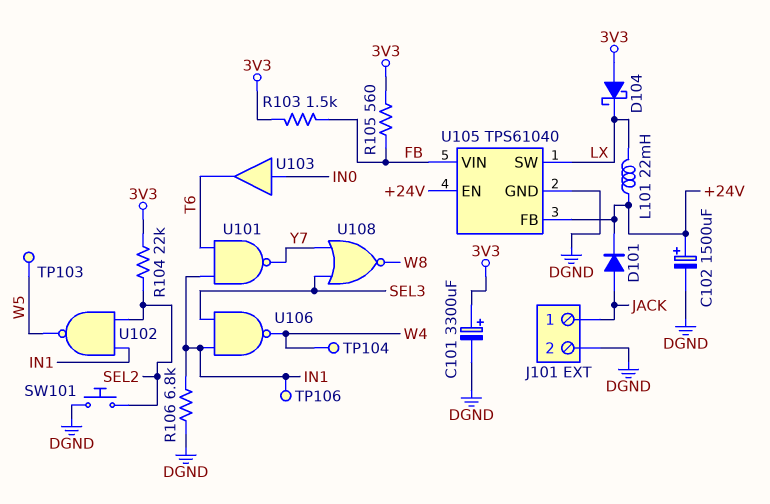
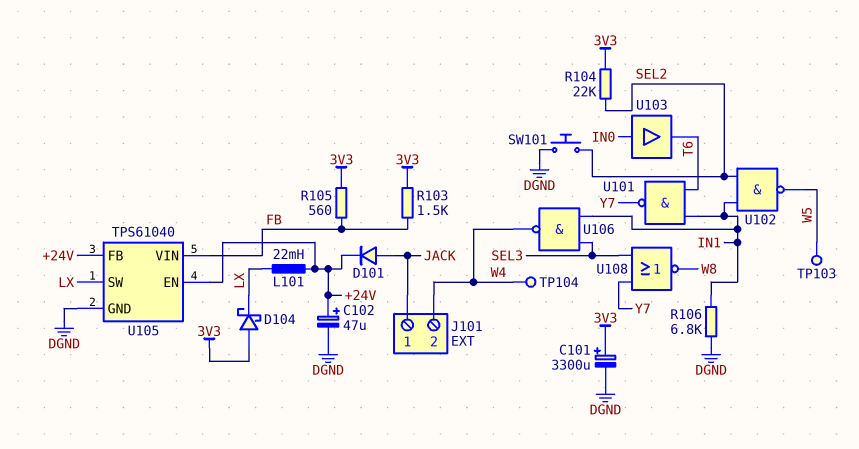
C102: 1500uF (plus +24V, minus DGND) -> 47uF (plus +24V, minus DGND)
J101 pin 2: DGND -> W4
TP106: test point (IN1) -> none

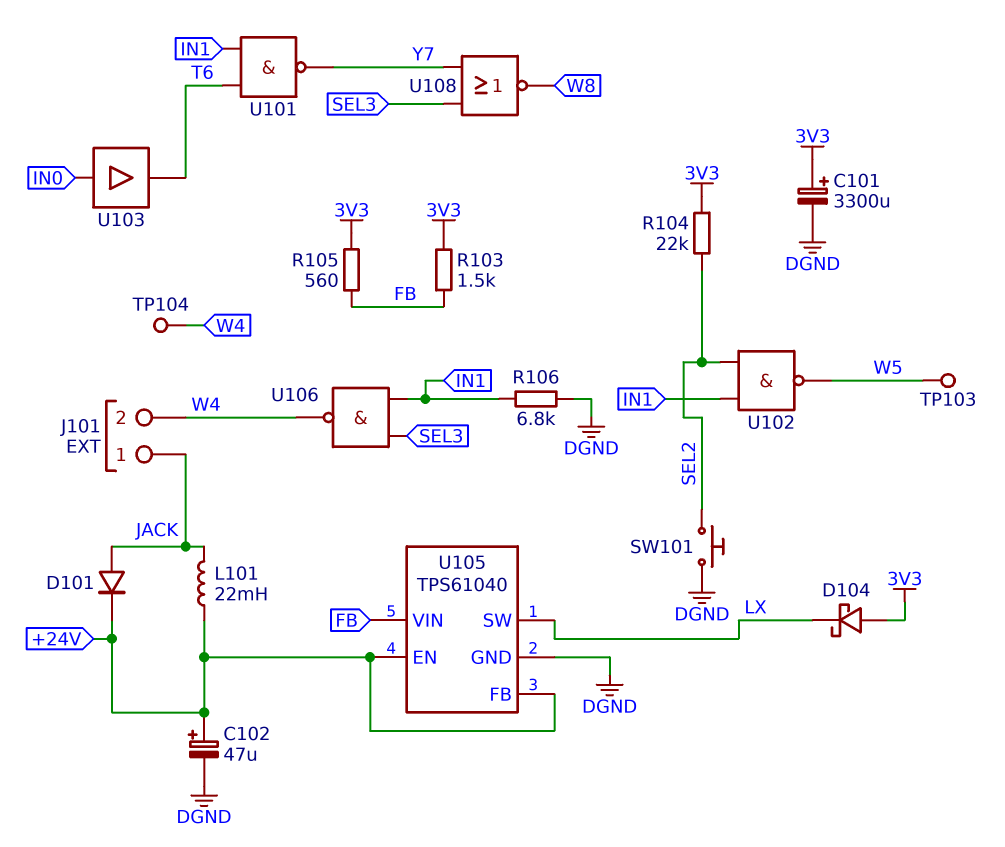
L101: 22mH (+24V, LX) -> 22mH (+24V, JACK)

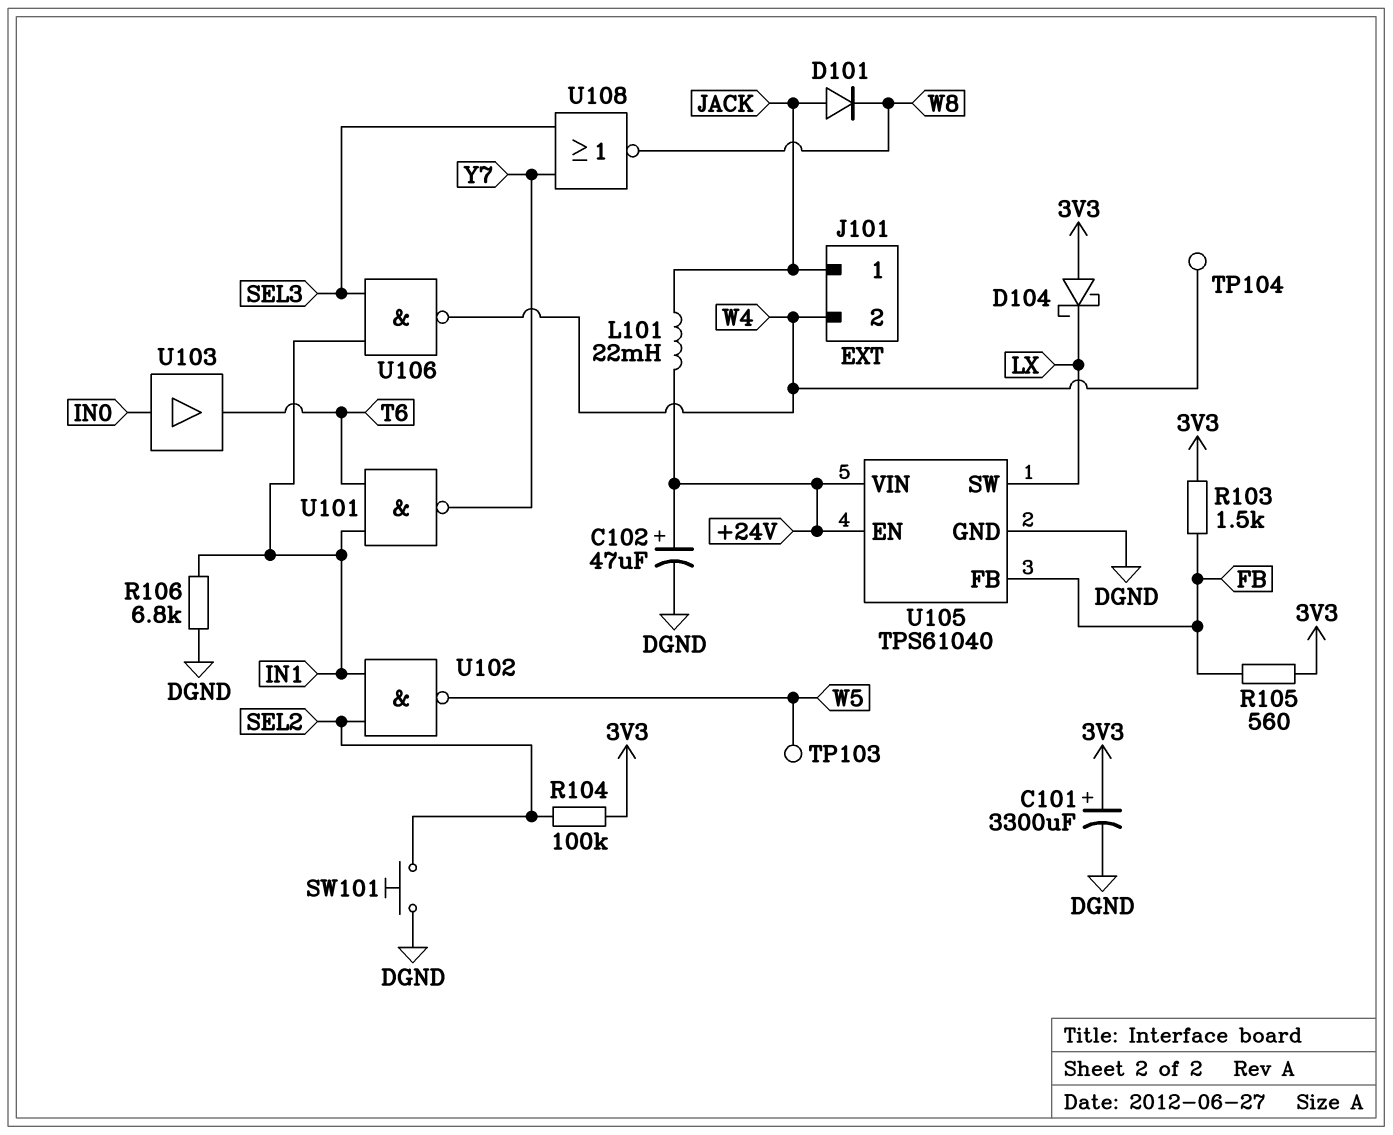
D101: diode (A JACK, K +24V) -> diode (A JACK, K W8)
R104: 22k (3V3, SEL2) -> 100k (3V3, SEL2)
U105 pin FB: +24V -> FB
U105 pin VIN: FB -> +24V

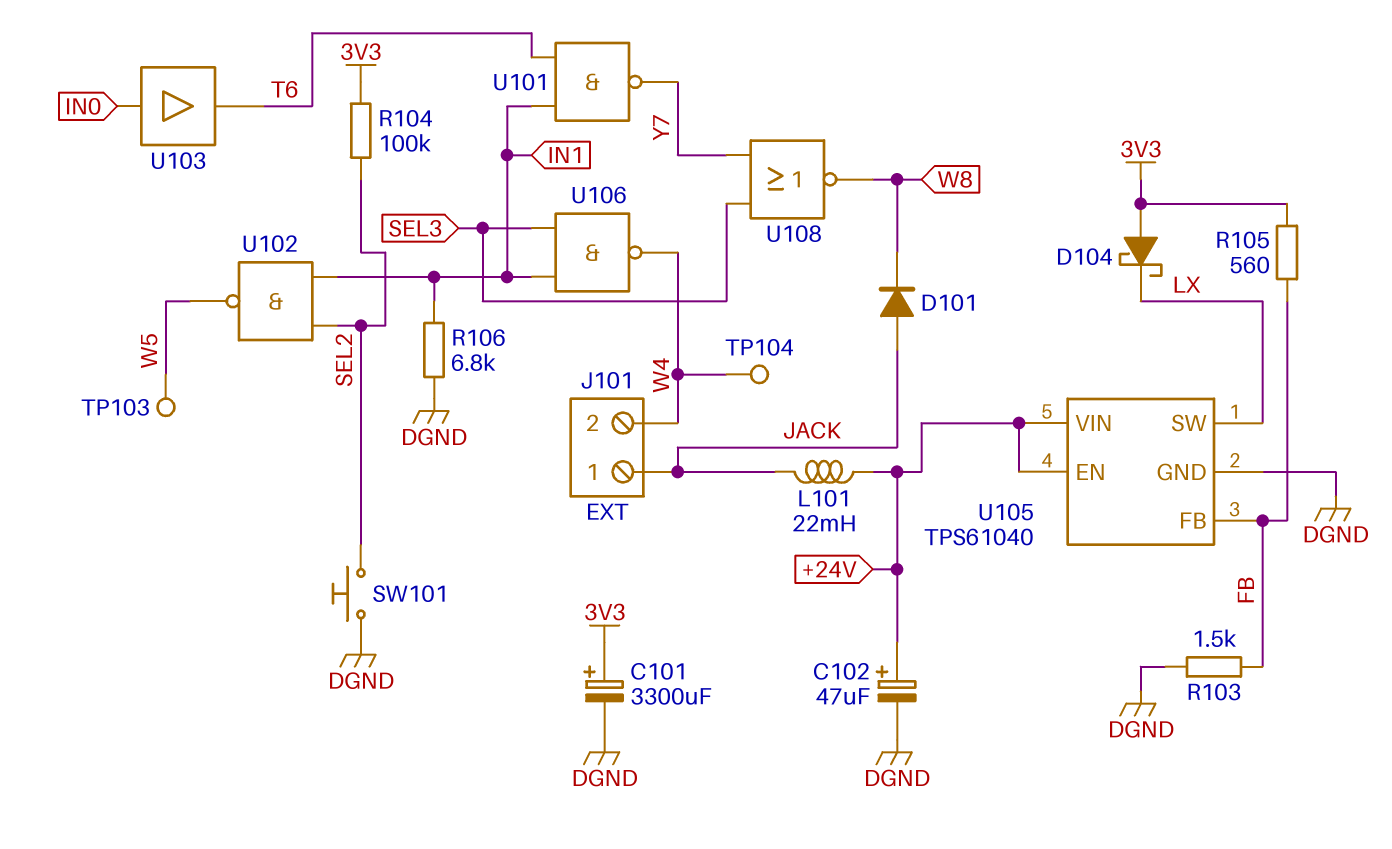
R103: 1.5k (3V3, FB) -> 1.5k (DGND, FB)

